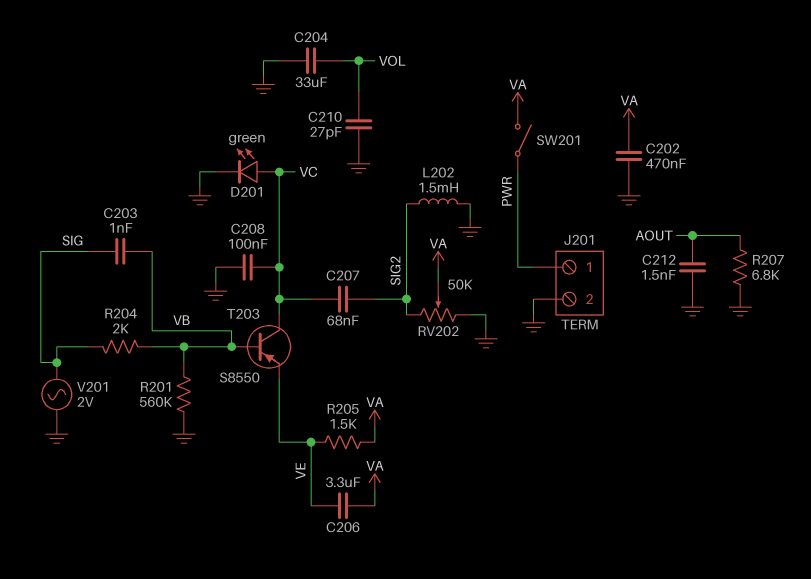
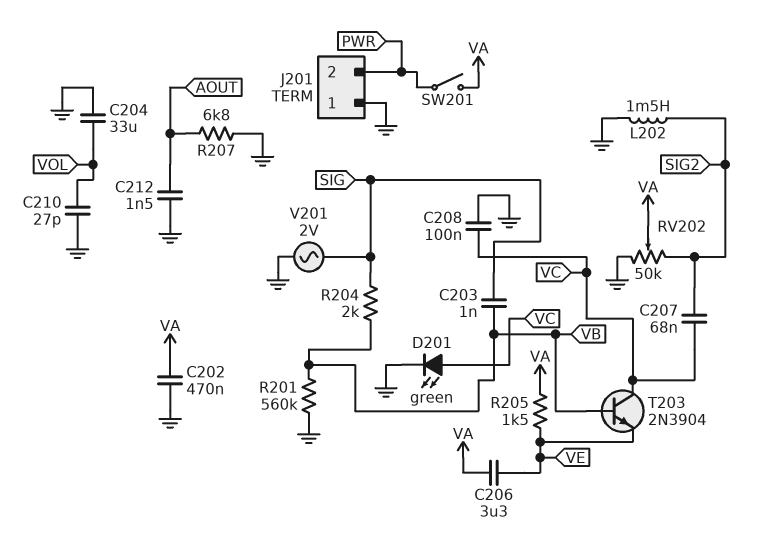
J201 pin 1: PWR -> GND
J201 pin 2: GND -> PWR
T203: PNP S8550 (B VB, C VC, E VE) -> NPN 2N3904 (B VB, C VC, E VE)

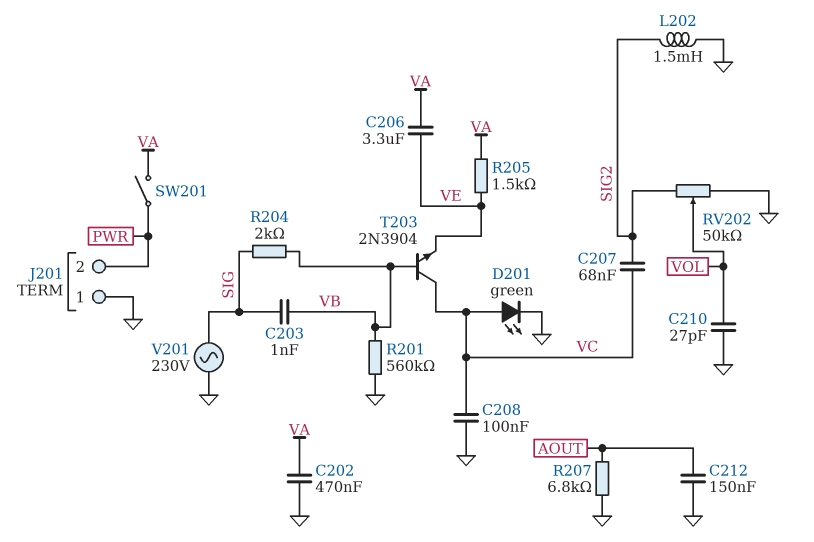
C204: 33uF (GND, VOL) -> none
C212: 1.5nF (AOUT, GND) -> 150nF (AOUT, GND)
RV202: 50k (GND, SIG2, wiper VA) -> 50k (GND, SIG2, wiper VOL)
V201: AC 2V (GND, SIG) -> AC 230V (GND, SIG)

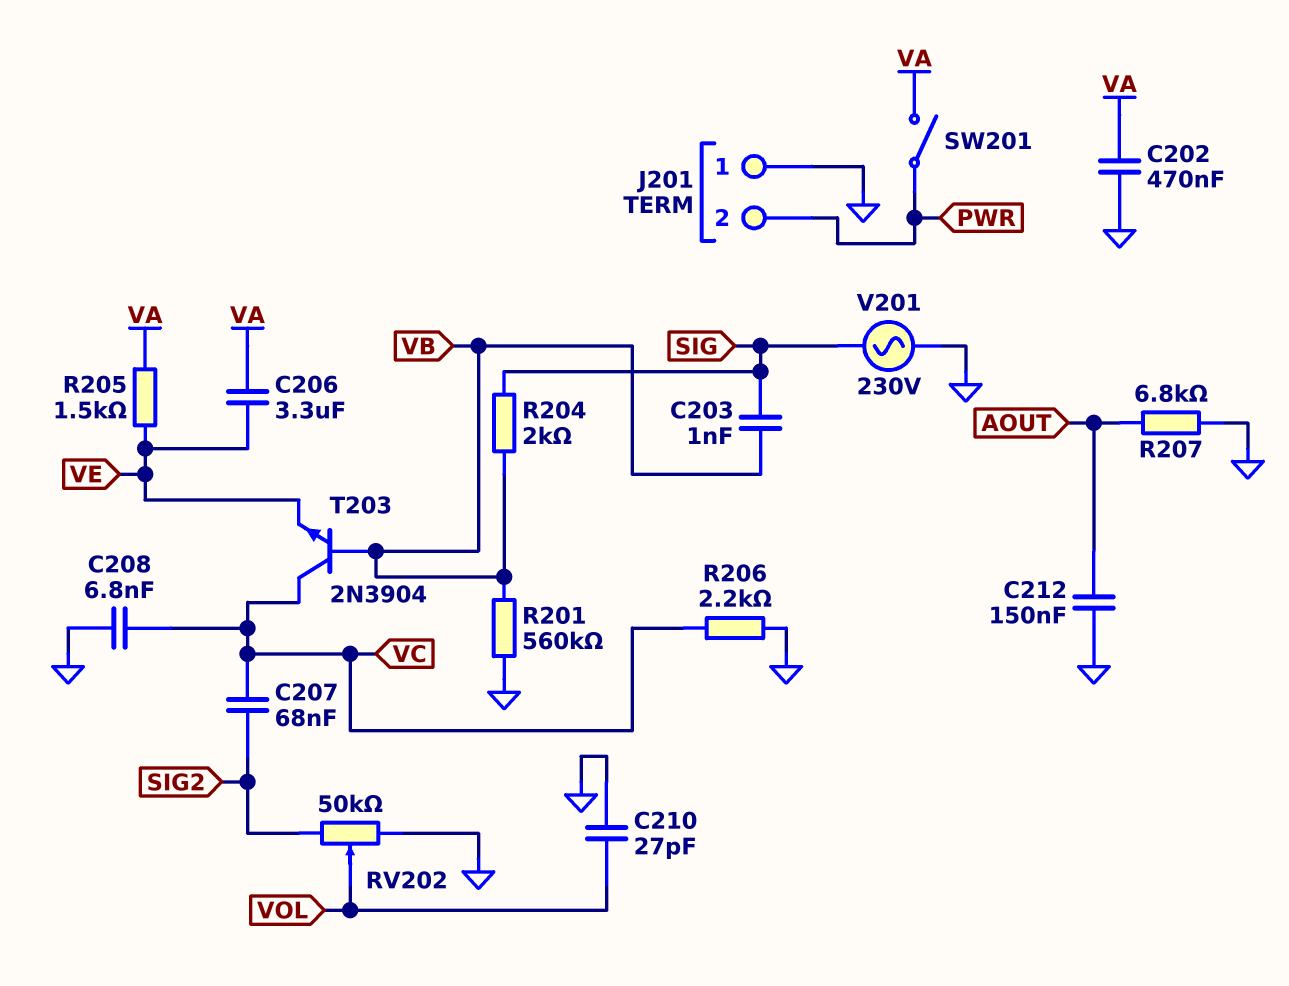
C208: 100nF (GND, VC) -> 6.8nF (GND, VC)
D201: LED green (A VC, K GND) -> none
L202: 1.5mH (GND, SIG2) -> none
R206: none -> 2.2k (GND, VC)

